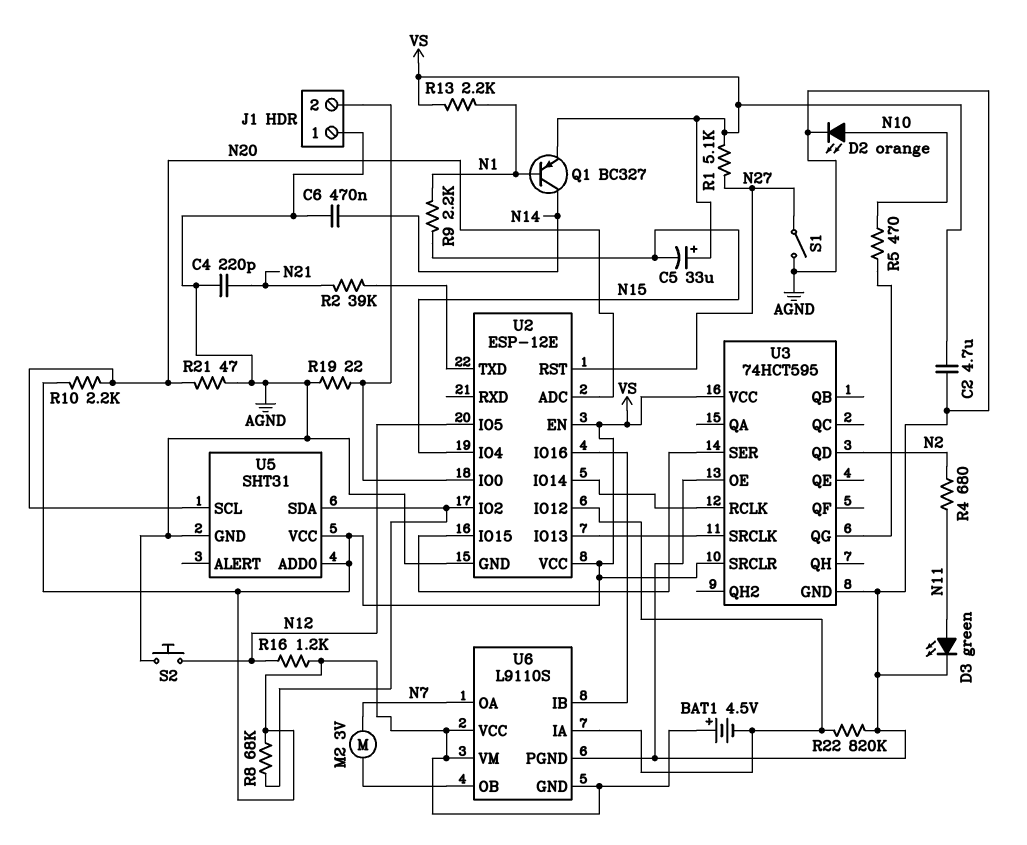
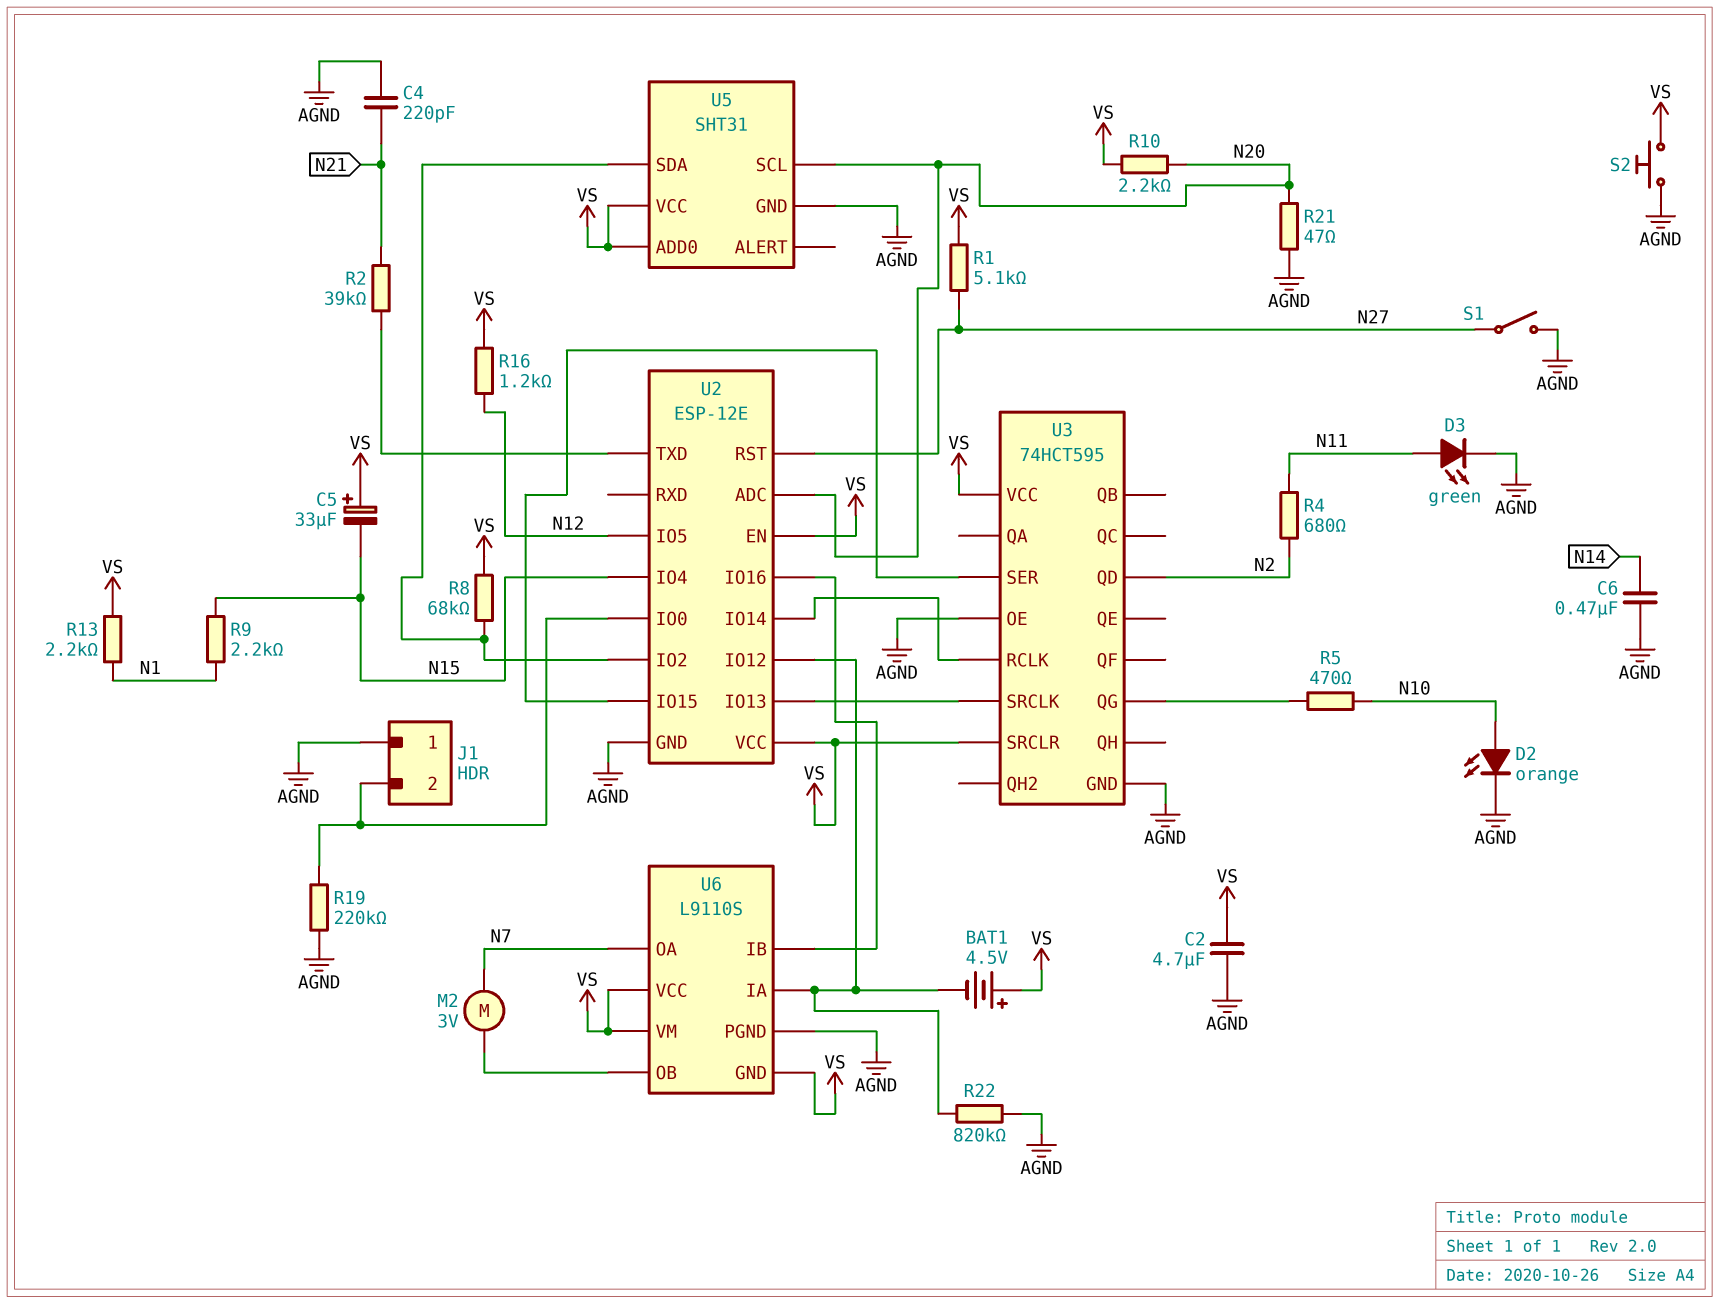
Q1: PNP BC327 (B N1, C N14, E VS) -> none
R19: 22 (AGND, J1/2) -> 220k (AGND, J1/2)
S2: button (AGND, N12) -> button (AGND, VS)

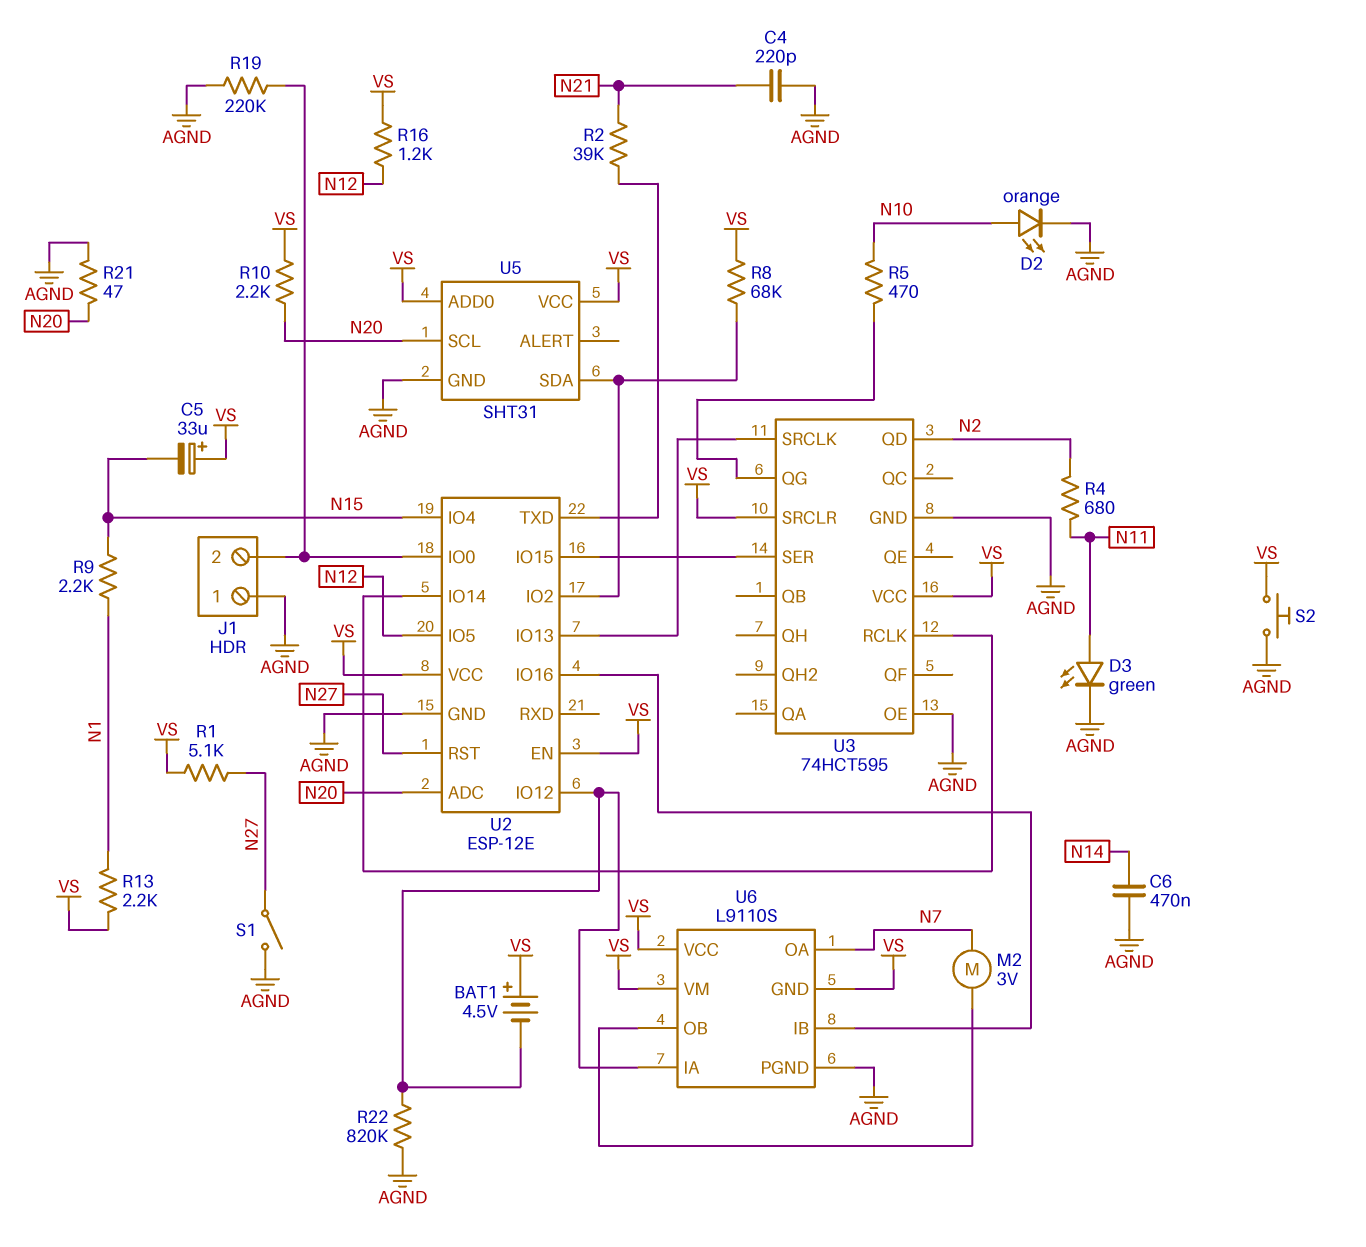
C2: 4.7uF (AGND, VS) -> none

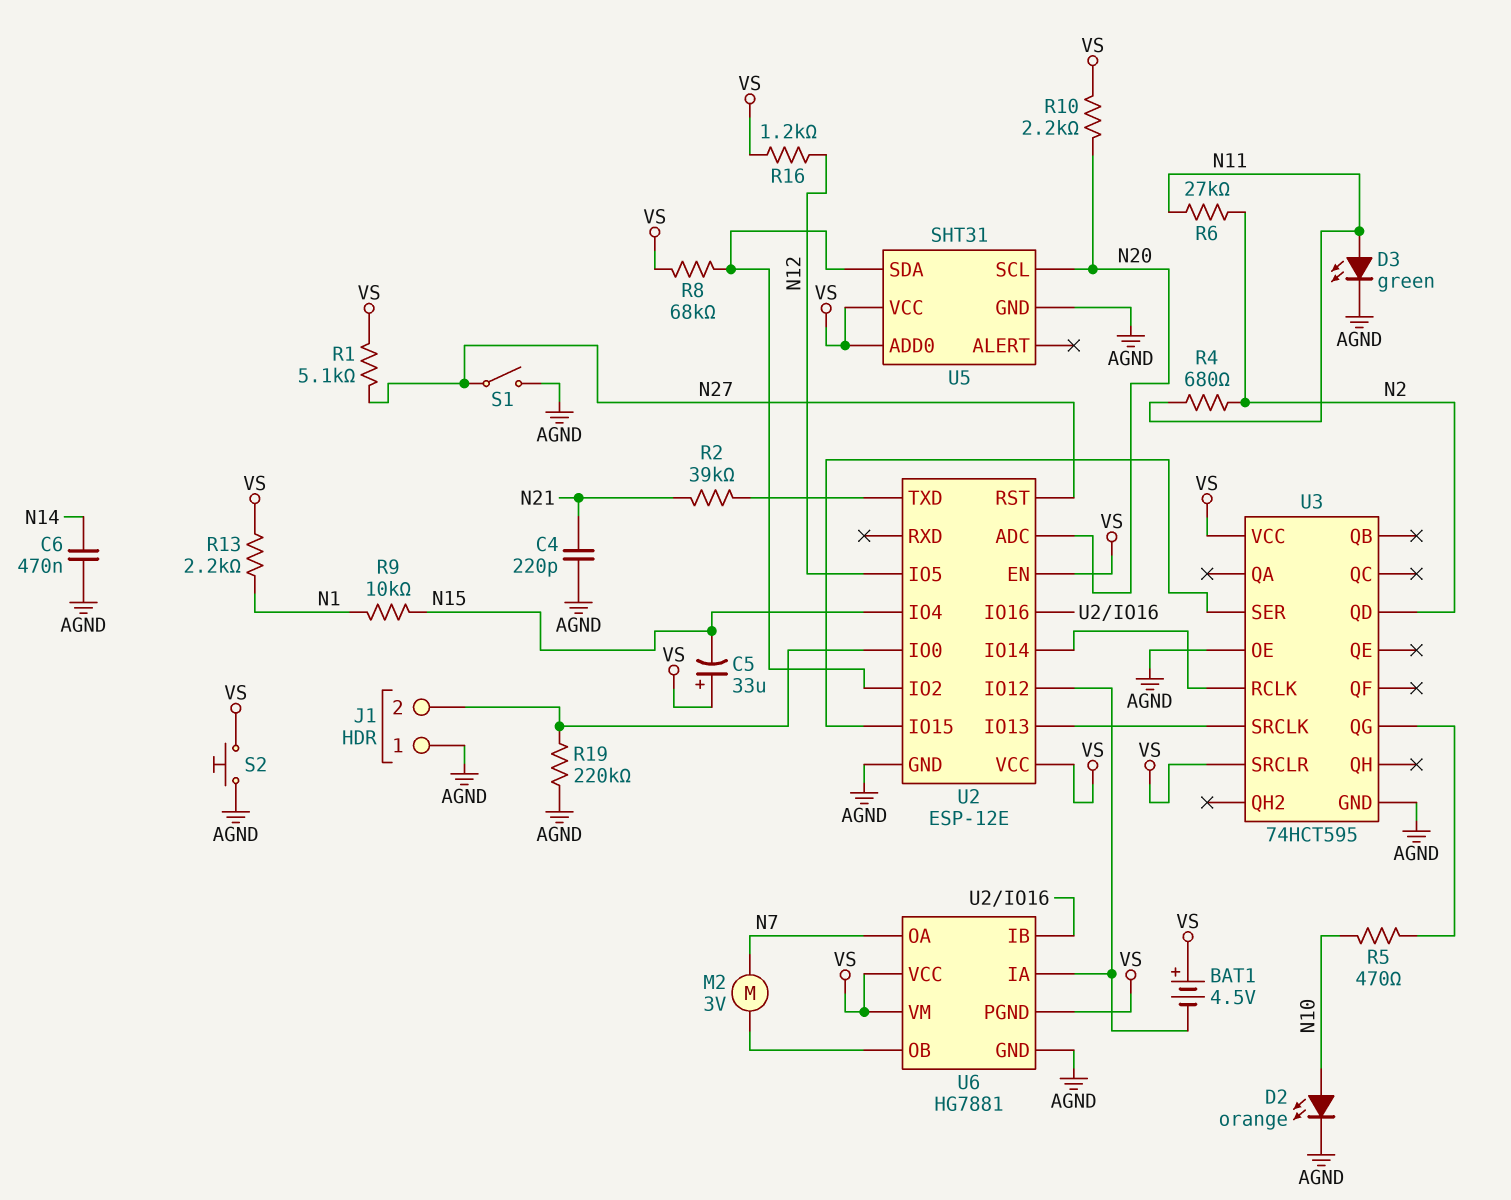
R6: none -> 27k (N2, N11)
R9: 2.2k (N1, N15) -> 10k (N1, N15)
R21: 47 (AGND, N20) -> none
R22: 820k (AGND, U2/IO12) -> none
U6: L9110S -> HG7881
U6 pin GND: VS -> AGND
U6 pin PGND: AGND -> VS

